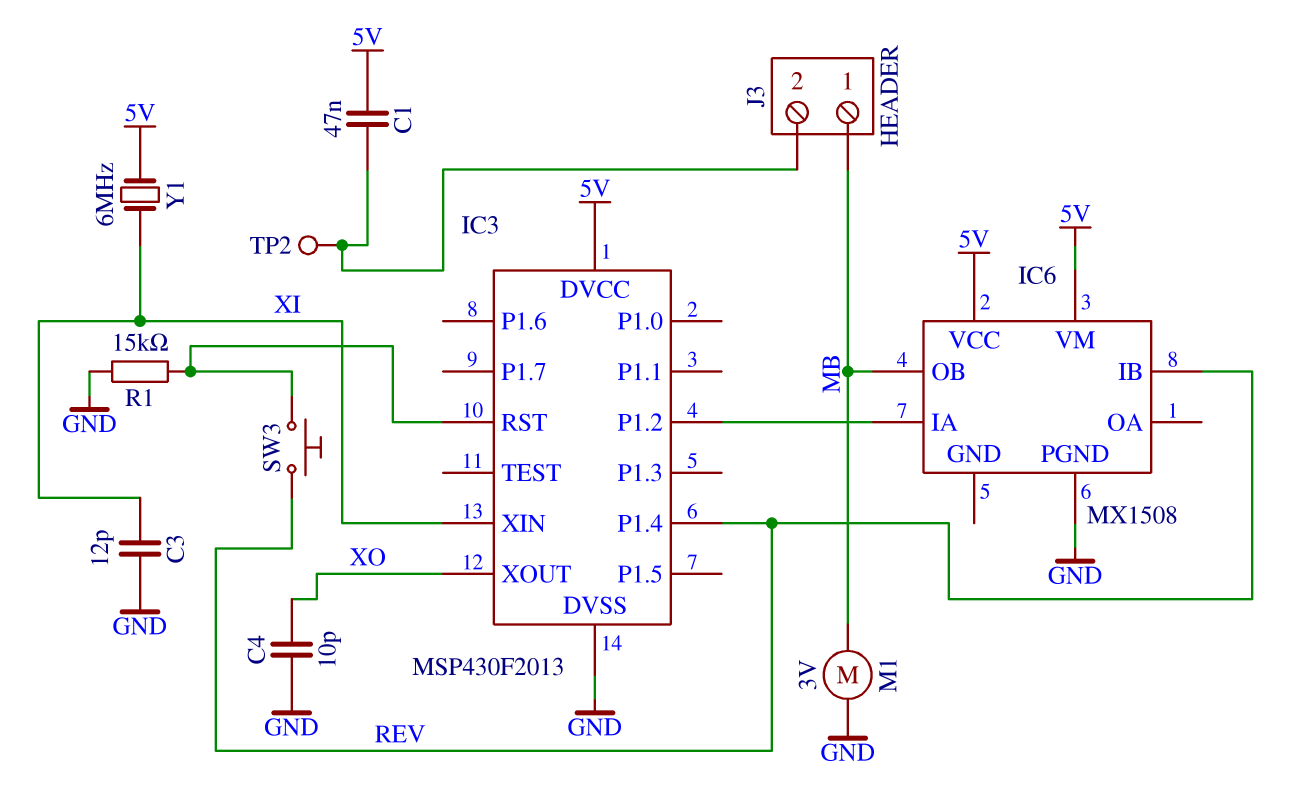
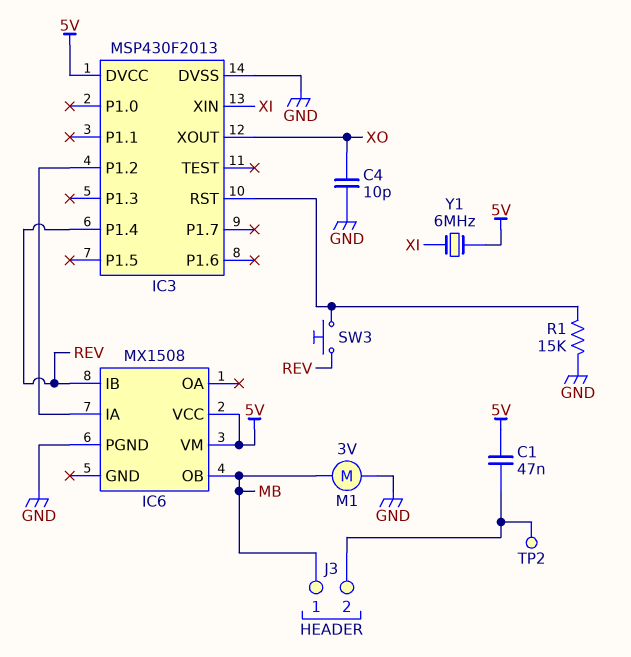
C3: 12pF (GND, XI) -> none

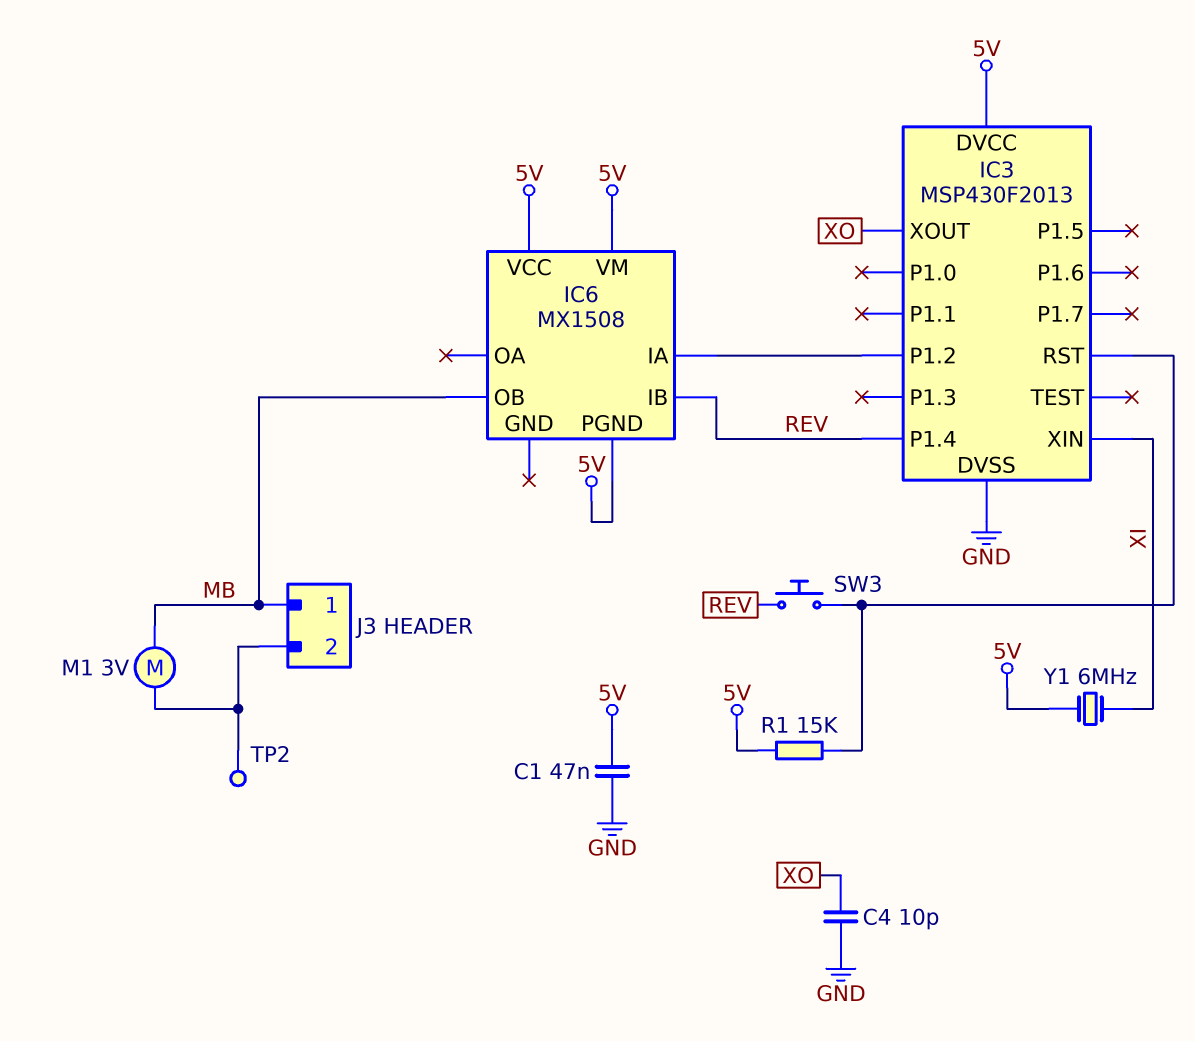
C1: 47nF (5V, J3/2) -> 47nF (5V, GND)
IC6 pin PGND: GND -> 5V
M1: motor 3V (GND, MB) -> motor 3V (J3/2, MB)
R1: 15k (GND, IC3/RST) -> 15k (5V, IC3/RST)

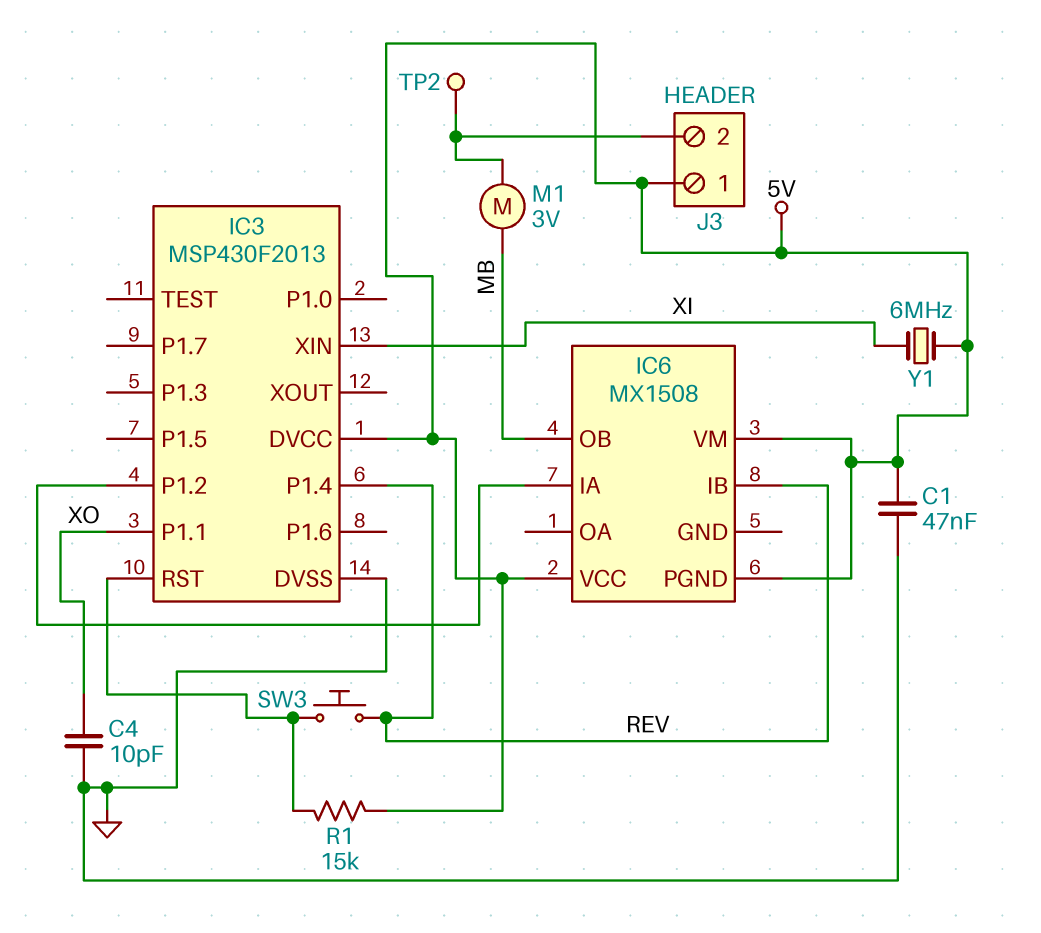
IC3 pin P1.1: none -> XO
IC3 pin XOUT: XO -> none
J3 pin 1: MB -> 5V

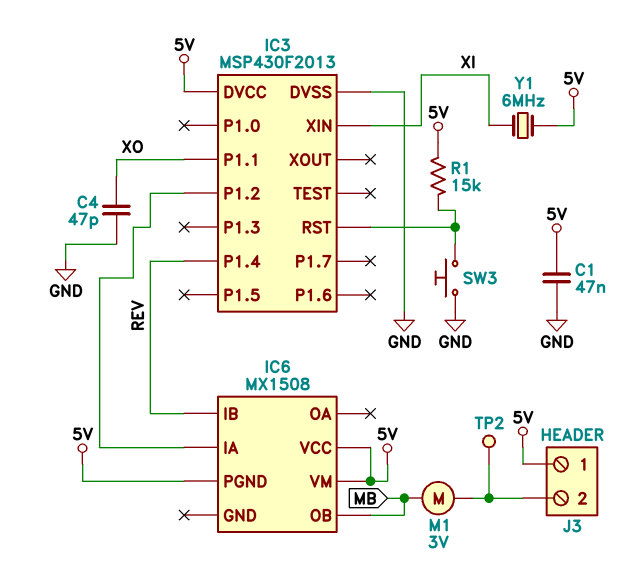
C4: 10pF (GND, XO) -> 47pF (GND, XO)
SW3: button (IC3/RST, REV) -> button (GND, IC3/RST)

